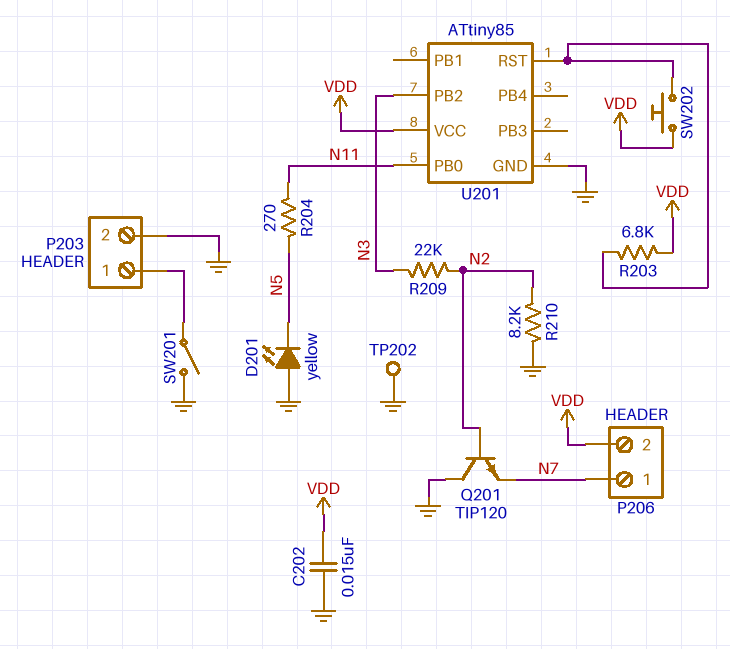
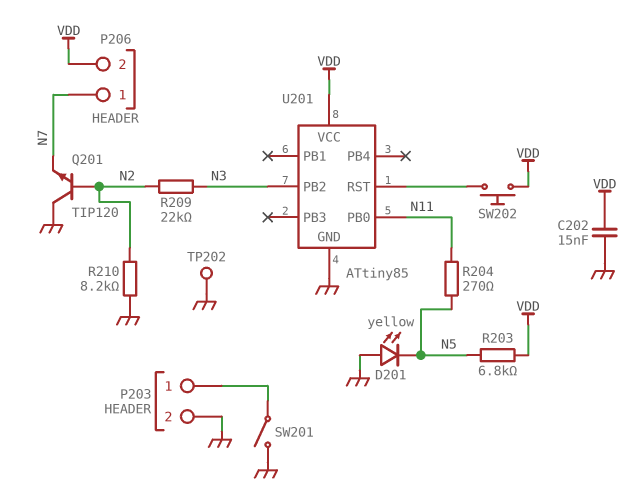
R203: 6.8k (U201/RST, VDD) -> 6.8k (N5, VDD)

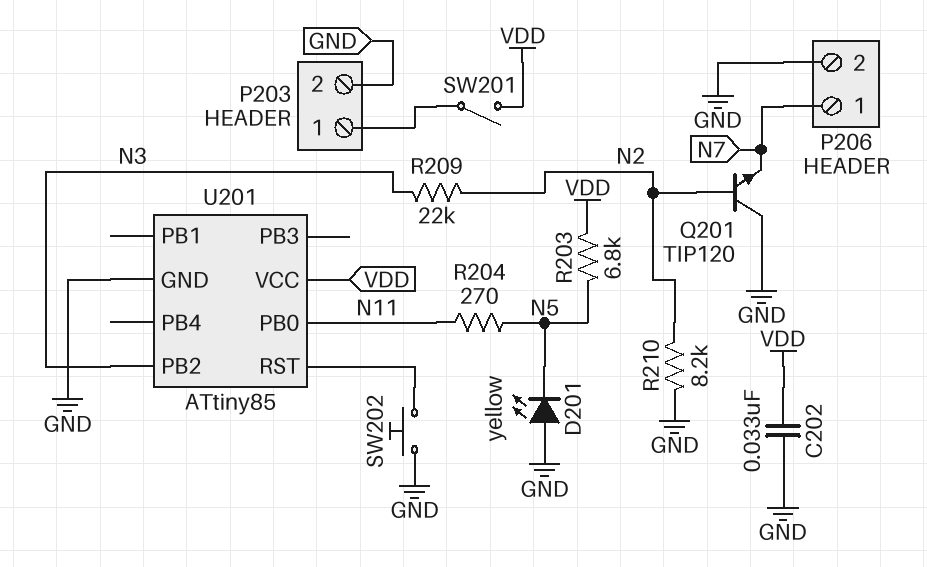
C202: 15nF (GND, VDD) -> 33nF (GND, VDD)
P206 pin 2: VDD -> GND
SW201: switch (GND, P203/1) -> switch (P203/1, VDD)
SW202: button (U201/RST, VDD) -> button (GND, U201/RST)
TP202: test point (GND) -> none

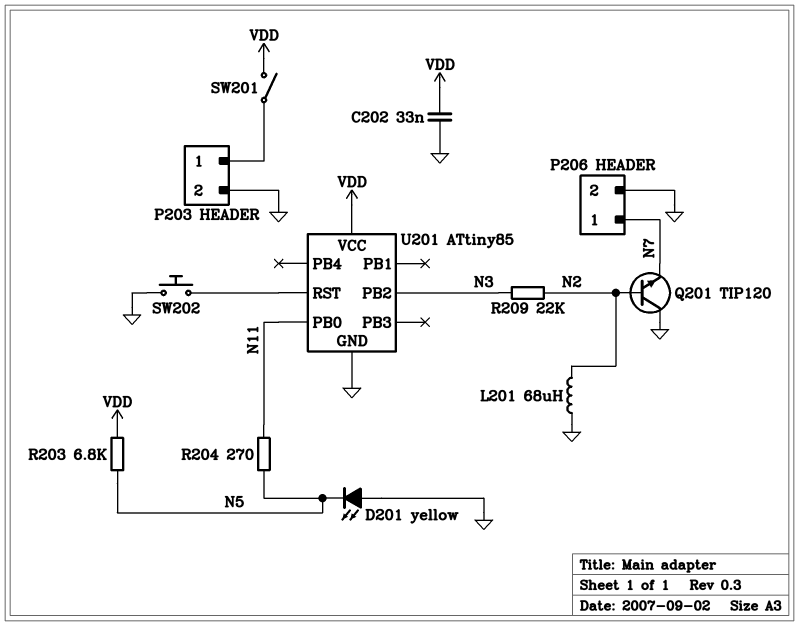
L201: none -> 68uH (GND, N2)
R210: 8.2k (GND, N2) -> none

